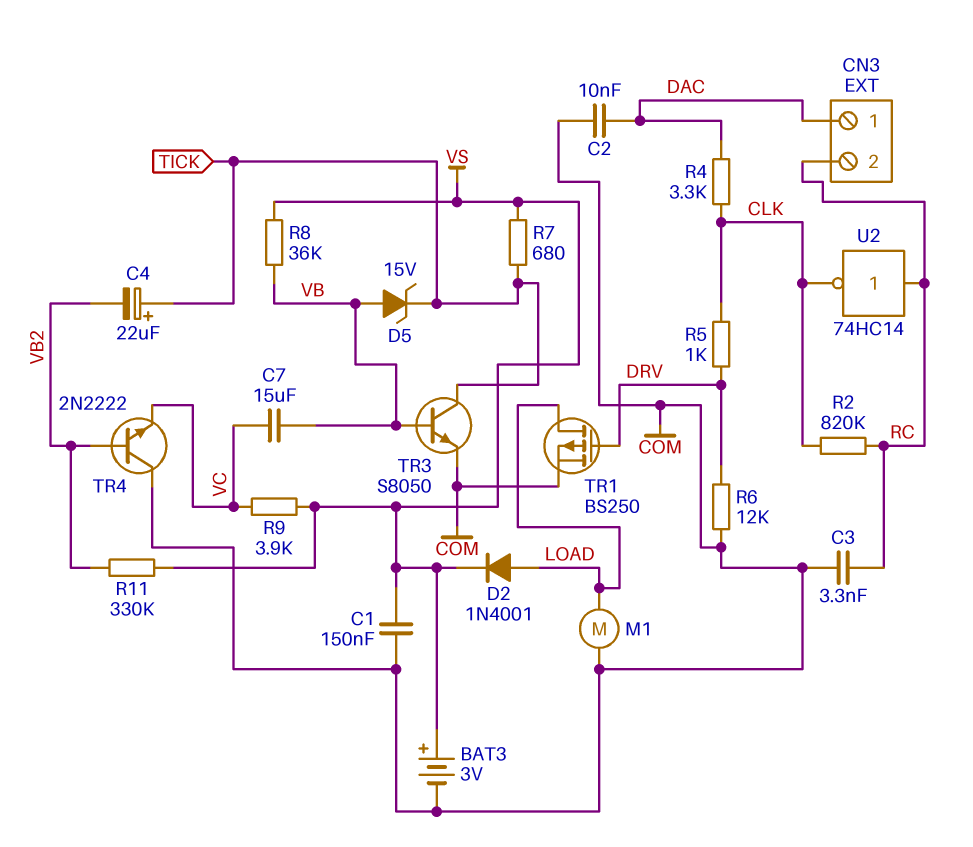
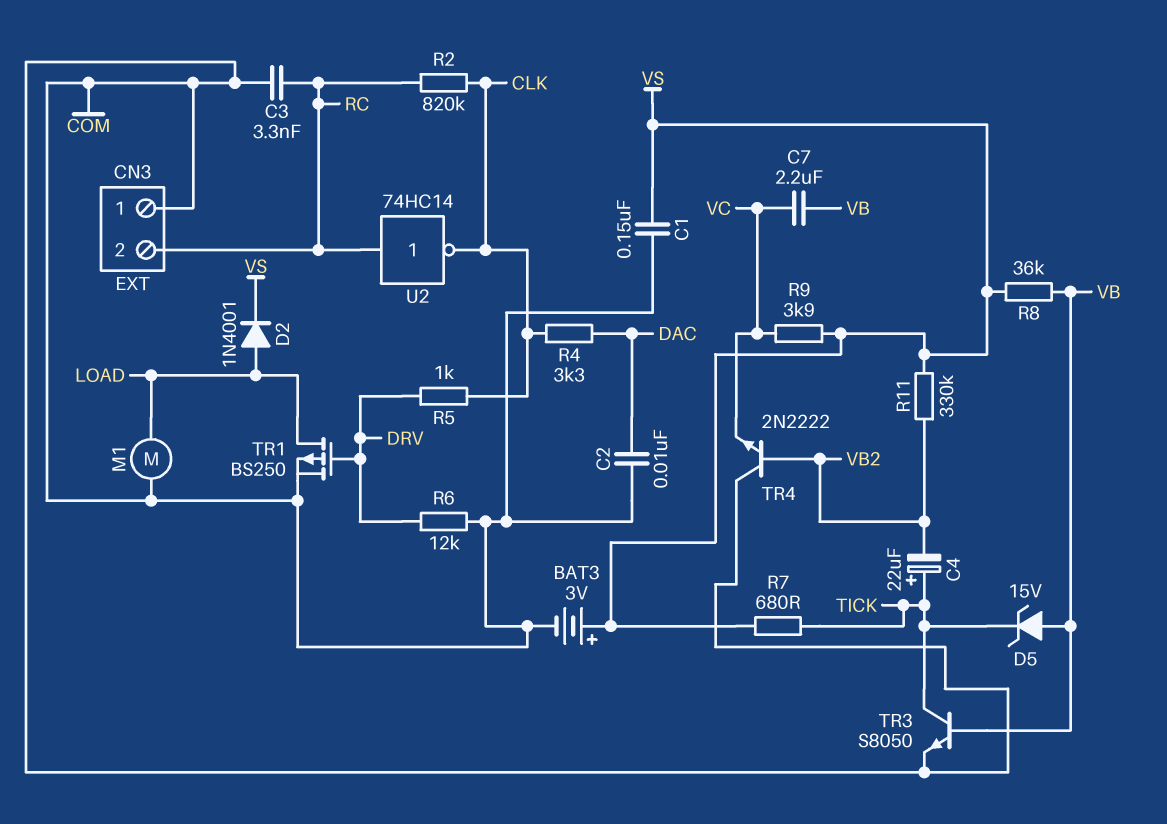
C7: 15uF (VB, VC) -> 2.2uF (VB, VC)
CN3 pin 1: DAC -> COM

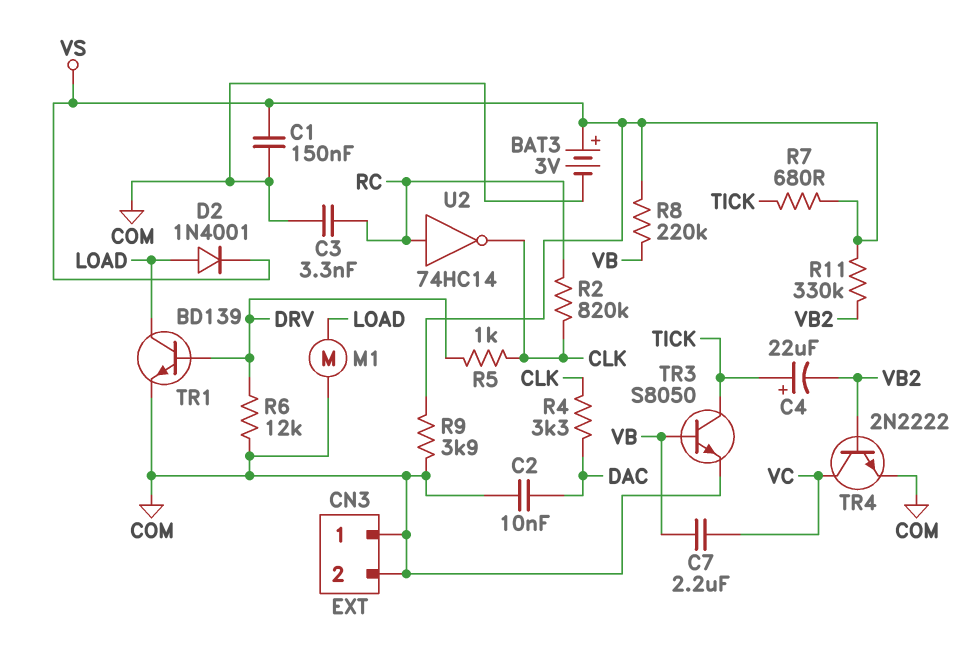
CN3 pin 2: RC -> COM
D5: zener 15V (A VB, K TICK) -> none
R8: 36k (VB, VS) -> 220k (VB, VS)
R9: 3.9k (VC, VS) -> 3.9k (COM, VS)
TR1: PMOS BS250 (G DRV, D LOAD, S COM) -> NPN BD139 (B DRV, C LOAD, E COM)
TR4: NPN 2N2222 (B VB2, C COM, E VC) -> NPN 2N2222 (B VB2, C VC, E COM)

